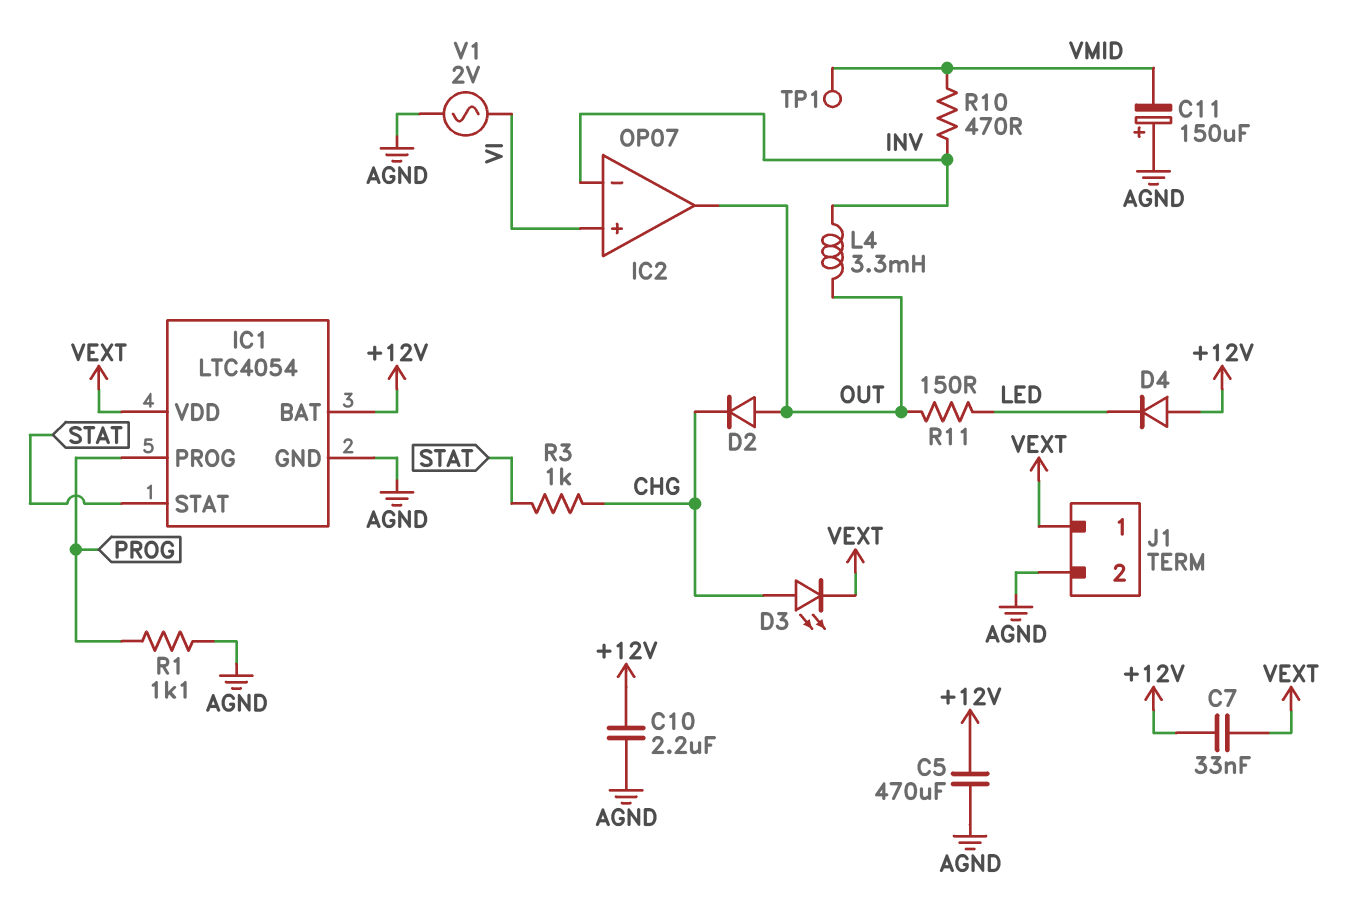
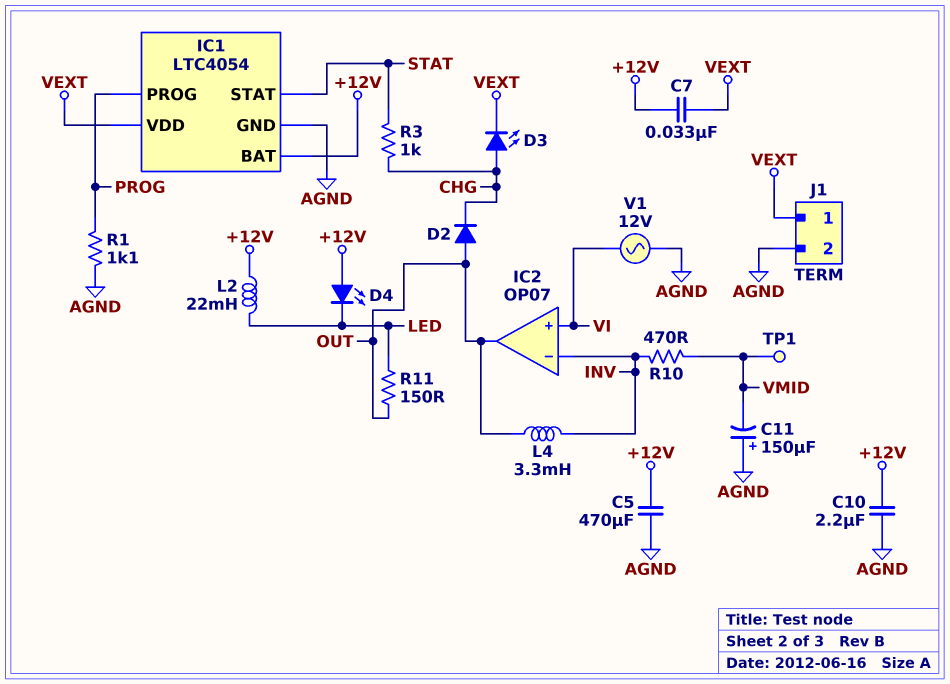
D4: diode (A +12V, K LED) -> LED (A +12V, K LED)
L2: none -> 22mH (+12V, LED)
V1: AC 2V (AGND, VI) -> AC 12V (AGND, VI)

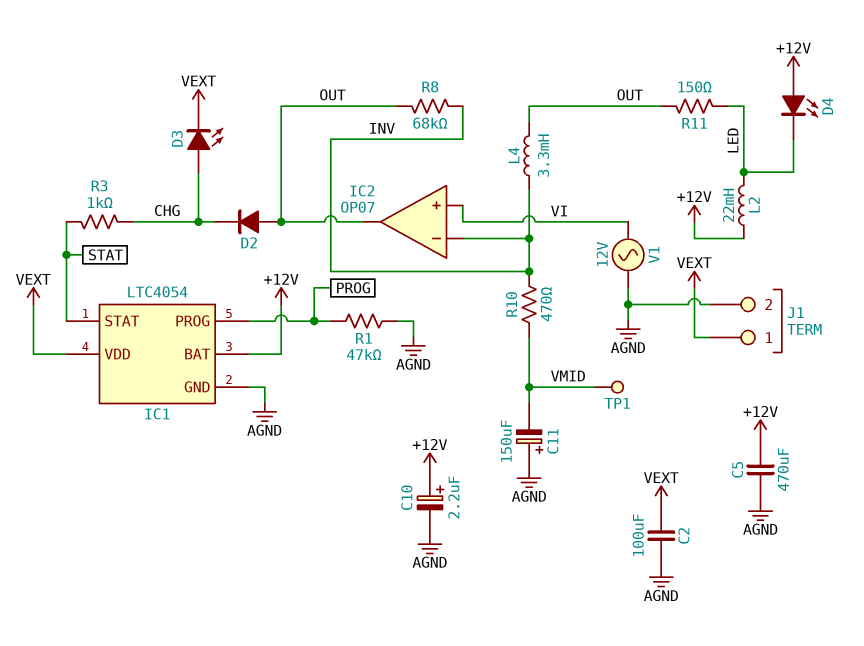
C2: none -> 100uF (AGND, VEXT)
C7: 33nF (+12V, VEXT) -> none
C10: 2.2uF (+12V, AGND) -> 2.2uF (plus +12V, minus AGND)
R1: 1.1k (AGND, PROG) -> 47k (AGND, PROG)
R8: none -> 68k (INV, OUT)

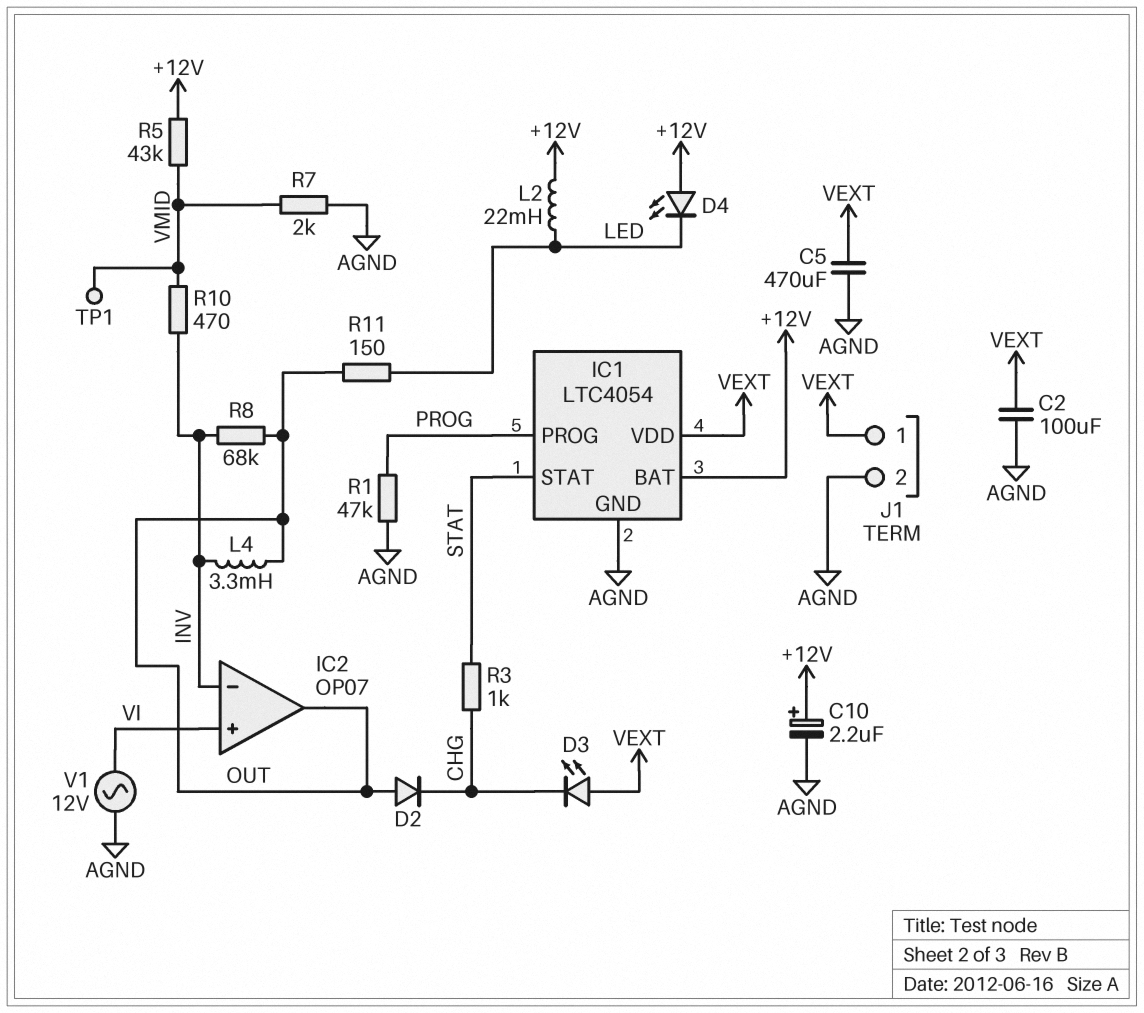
C5: 470uF (+12V, AGND) -> 470uF (AGND, VEXT)
C11: 150uF (plus AGND, minus VMID) -> none
D3: LED (A CHG, K VEXT) -> LED (A VEXT, K CHG)
R5: none -> 43k (+12V, VMID)
R7: none -> 2k (AGND, VMID)

